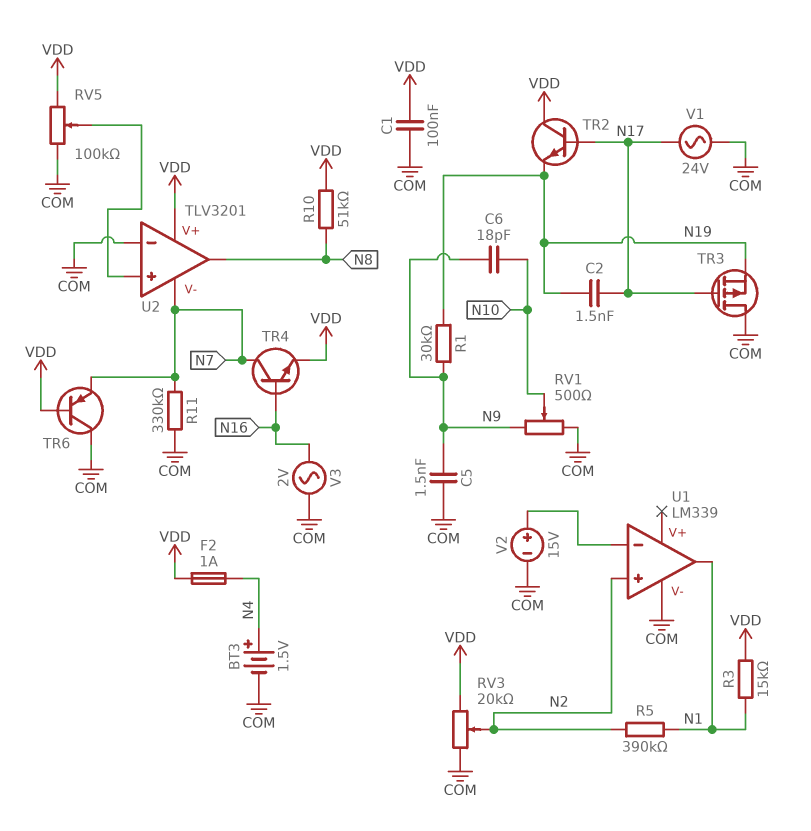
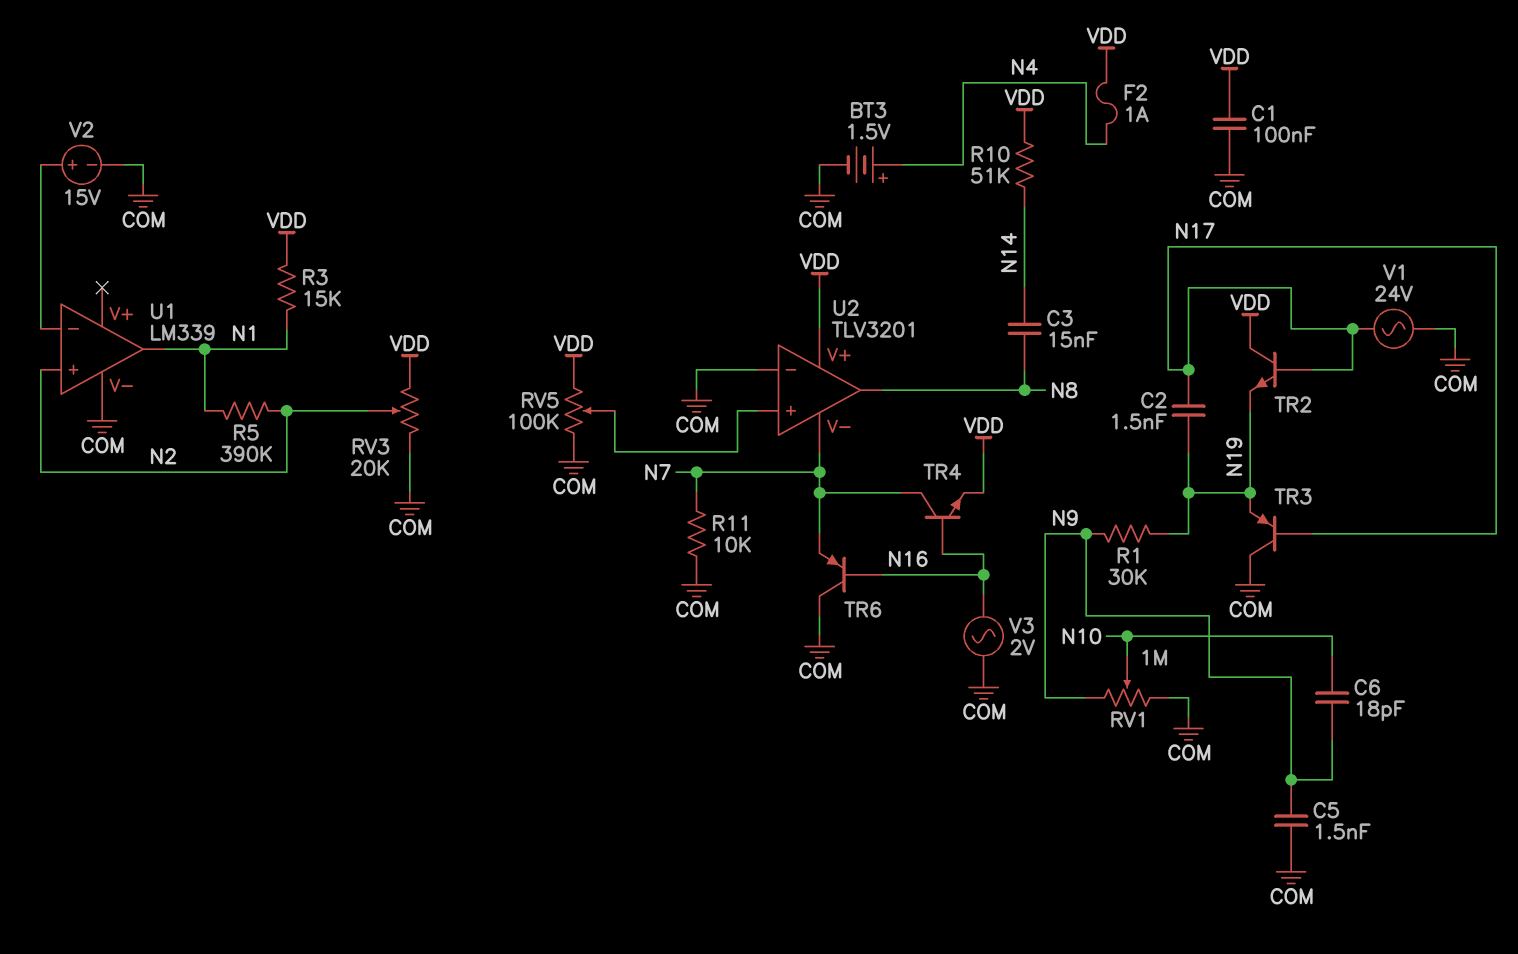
C3: none -> 15nF (N8, N14)
R10: 51k (N8, VDD) -> 51k (N14, VDD)
R11: 330k (COM, N7) -> 10k (COM, N7)
RV1: 500 (COM, N9, wiper N10) -> 1M (COM, N9, wiper N10)
TR3: PMOS (G N17, D COM, S N19) -> PNP (B N17, C COM, E N19)
TR6: PNP (B VDD, C COM, E N7) -> PNP (B N16, C COM, E N7)

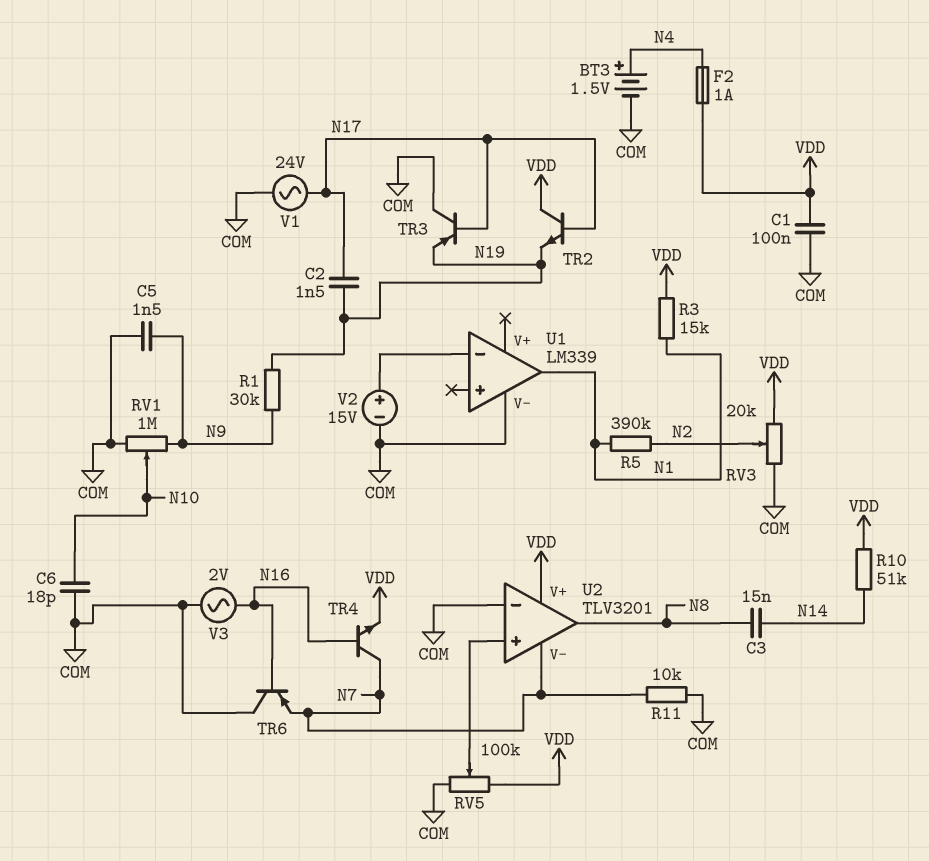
C6: 18pF (N9, N10) -> 18pF (COM, N10)
U1 pin in+: N2 -> none

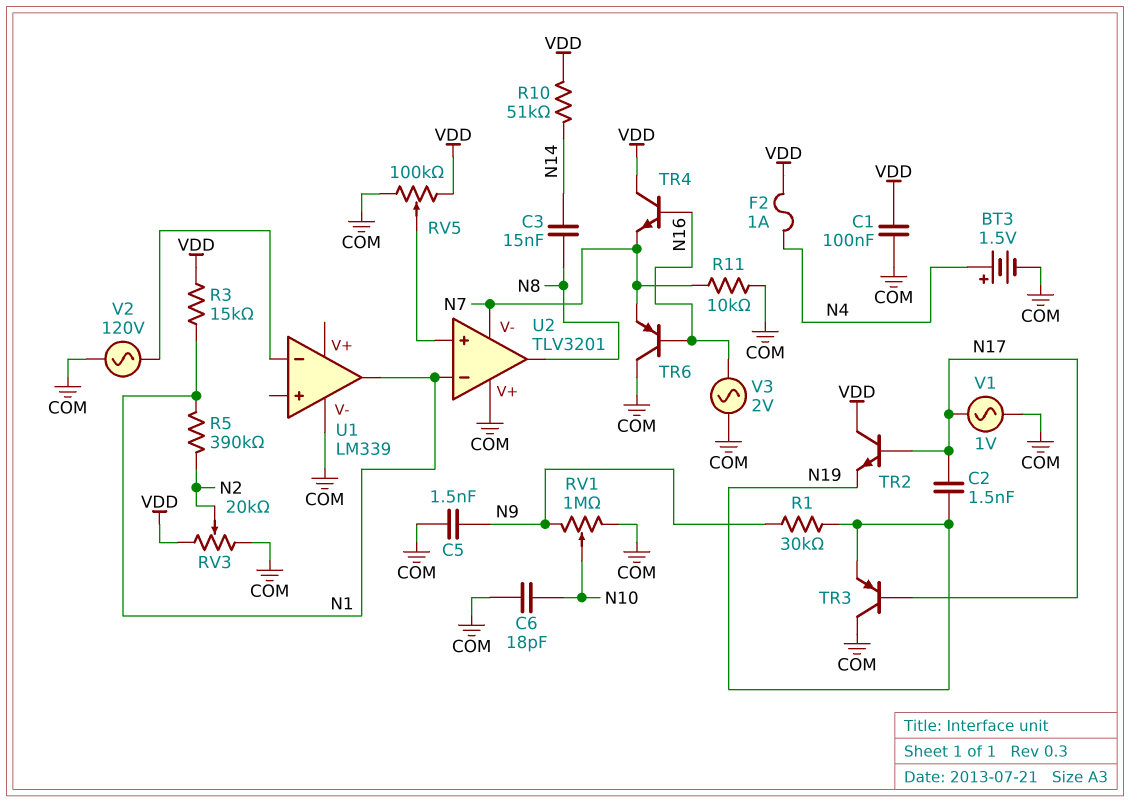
TR4: NPN (B N16, C N7, E VDD) -> NPN (B N16, C VDD, E N7)
U2 pin V+: VDD -> COM
U2 pin in-: COM -> N1
V1: AC 24V (COM, N17) -> AC 1V (COM, N17)
V2: 15V (plus U1/in-, minus COM) -> AC 120V (COM, U1/in-)

